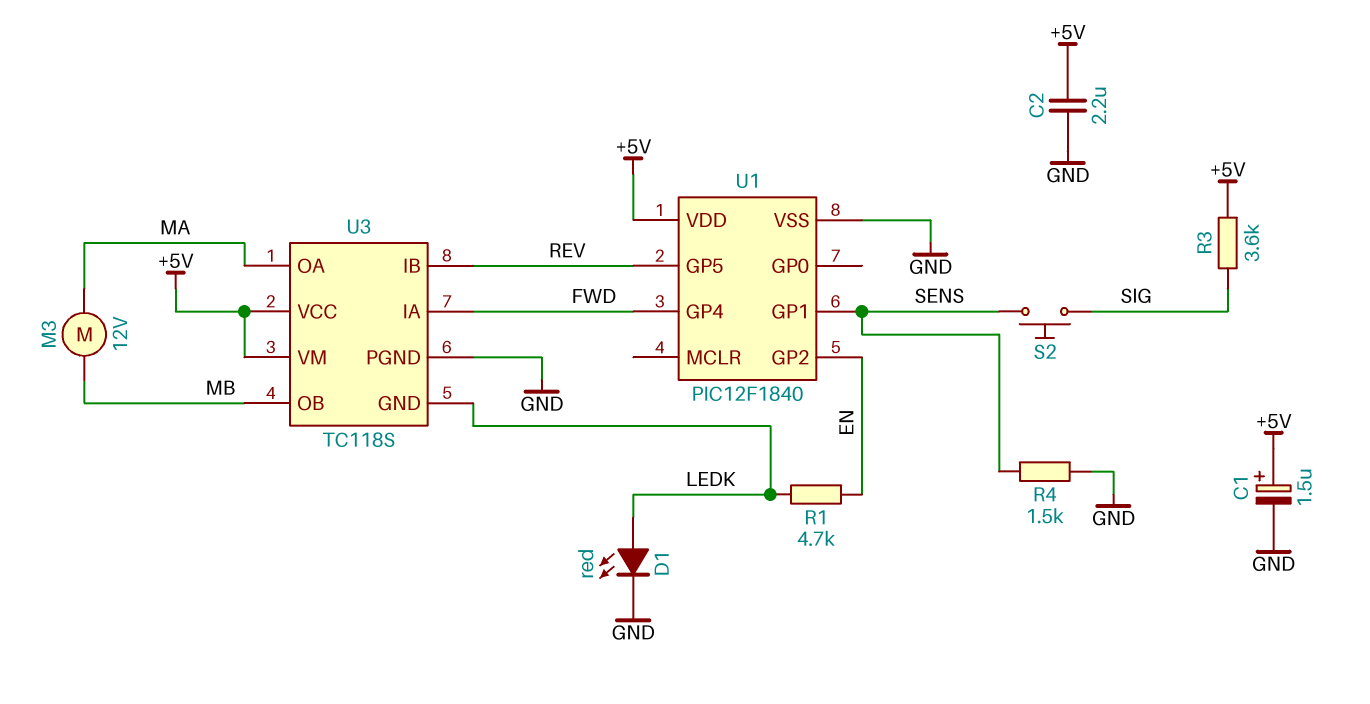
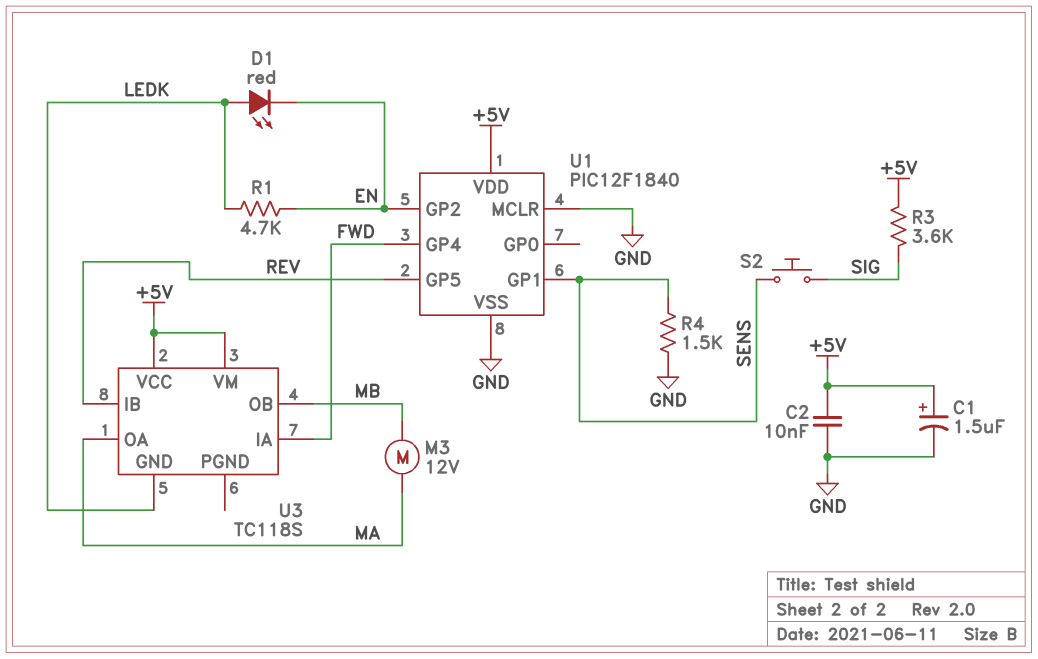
C2: 2.2uF (+5V, GND) -> 10nF (+5V, GND)
D1: LED red (A LEDK, K GND) -> LED red (A LEDK, K EN)
U1 pin MCLR: none -> GND
U3 pin PGND: GND -> none

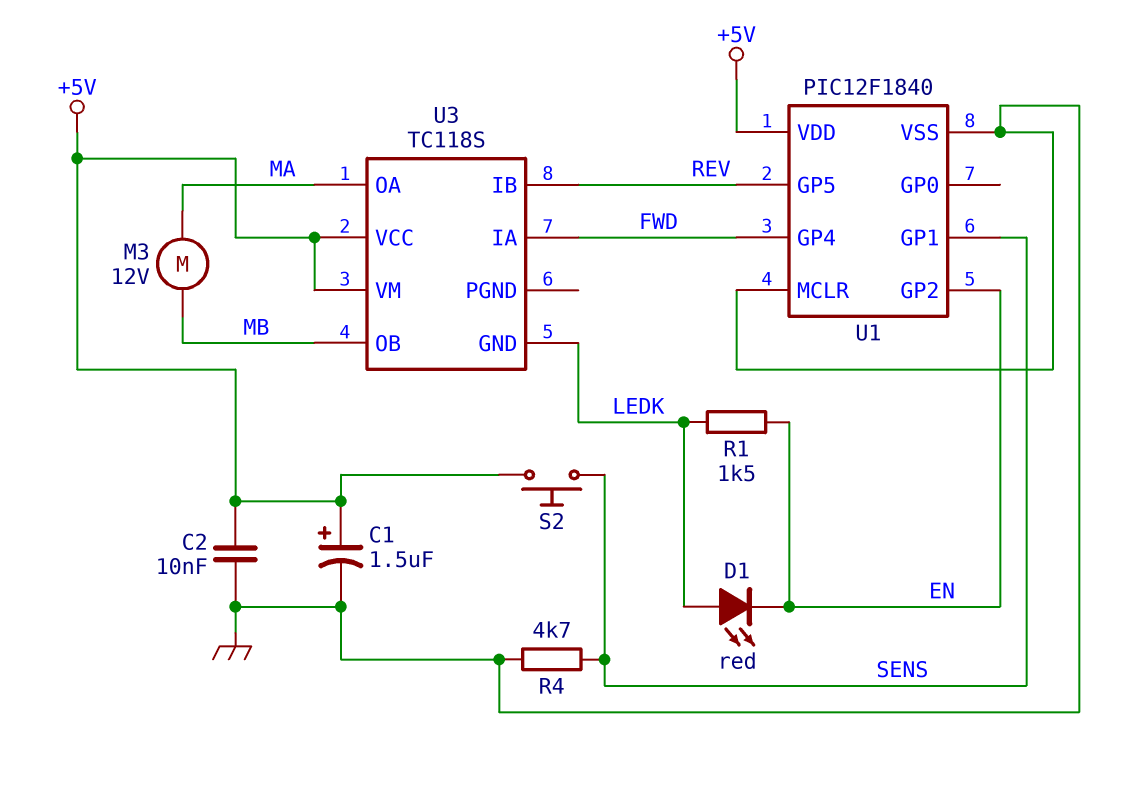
R1: 4.7k (EN, LEDK) -> 1.5k (EN, LEDK)
R3: 3.6k (+5V, SIG) -> none
R4: 1.5k (GND, SENS) -> 4.7k (GND, SENS)
S2: button (SENS, SIG) -> button (+5V, SENS)

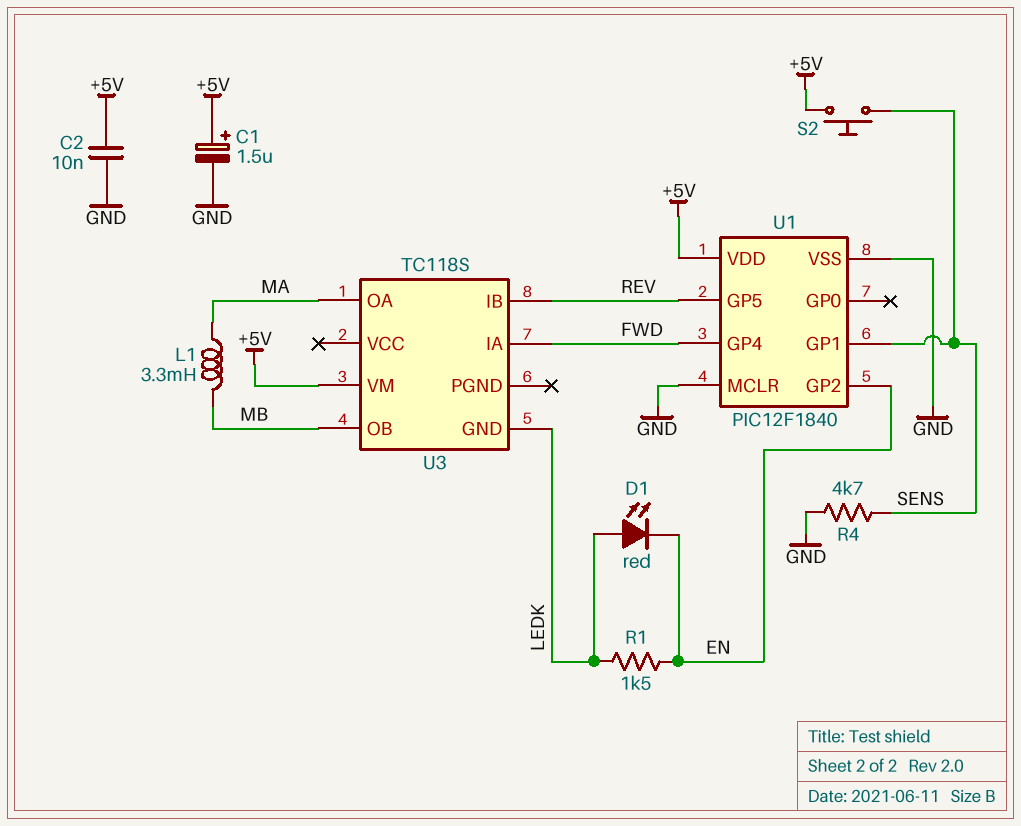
L1: none -> 3.3mH (MA, MB)
M3: motor 12V (MA, MB) -> none
U3 pin VCC: +5V -> none

